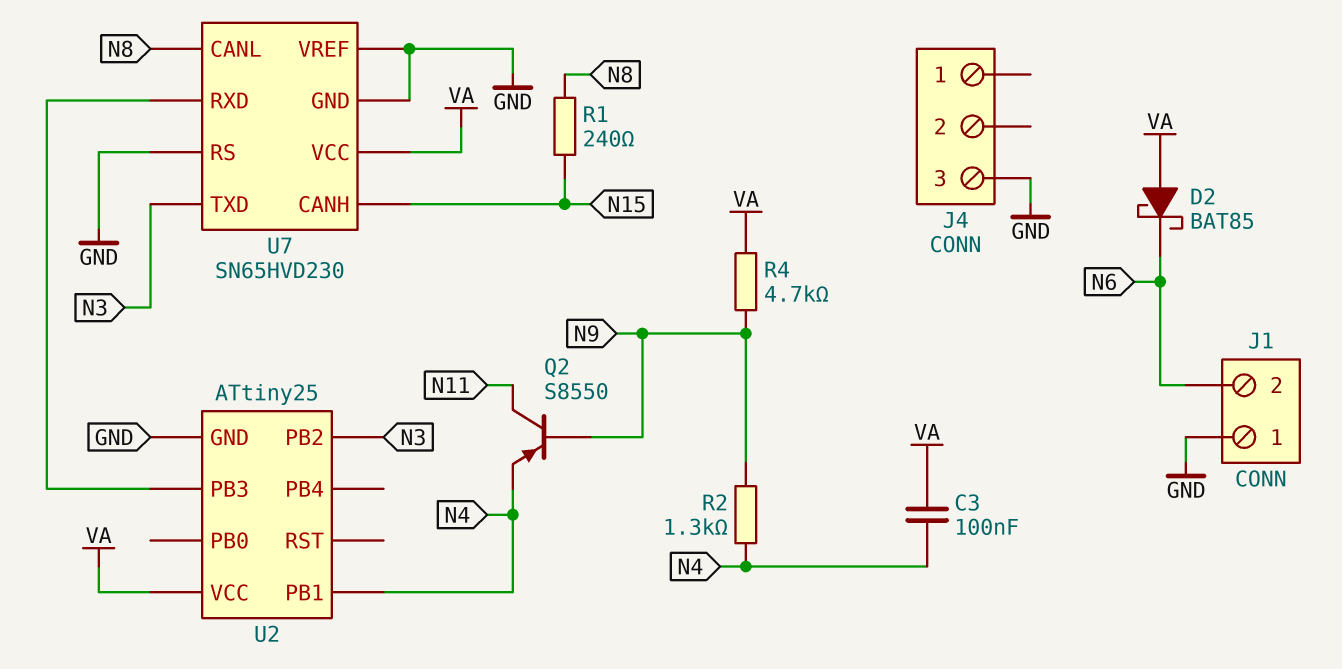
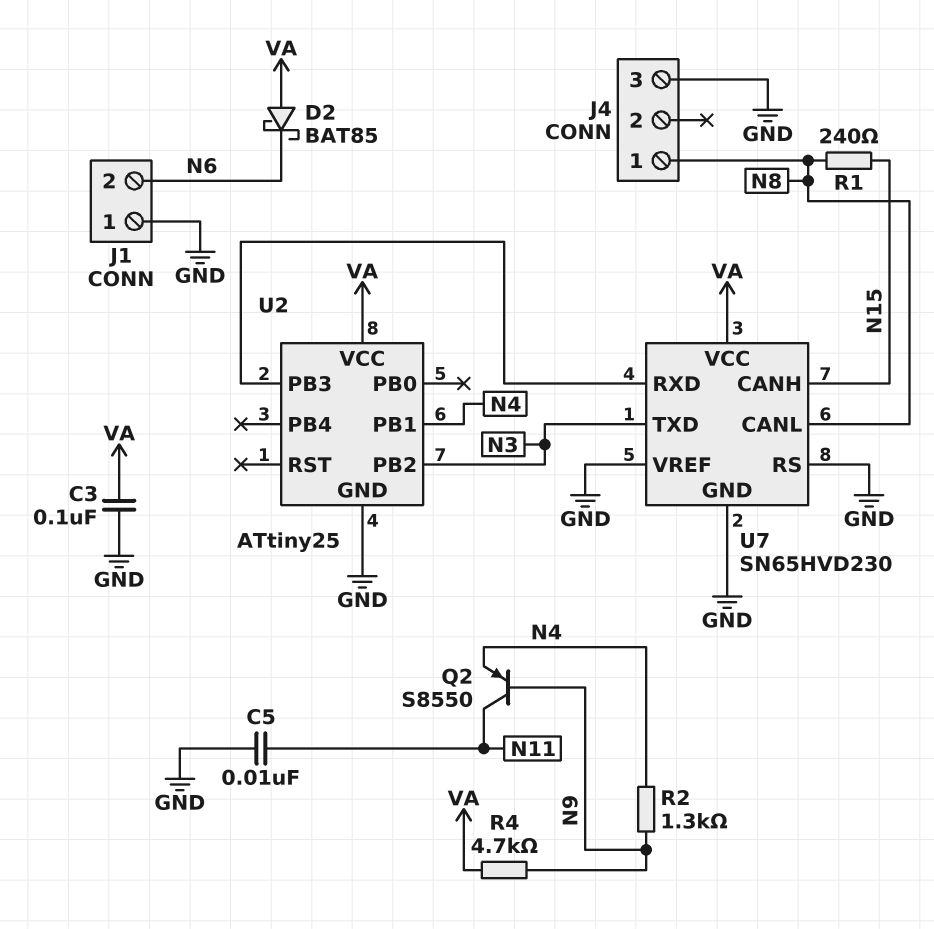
C3: 100nF (N4, VA) -> 100nF (GND, VA)
C5: none -> 10nF (GND, N11)
J4 pin 1: none -> N8

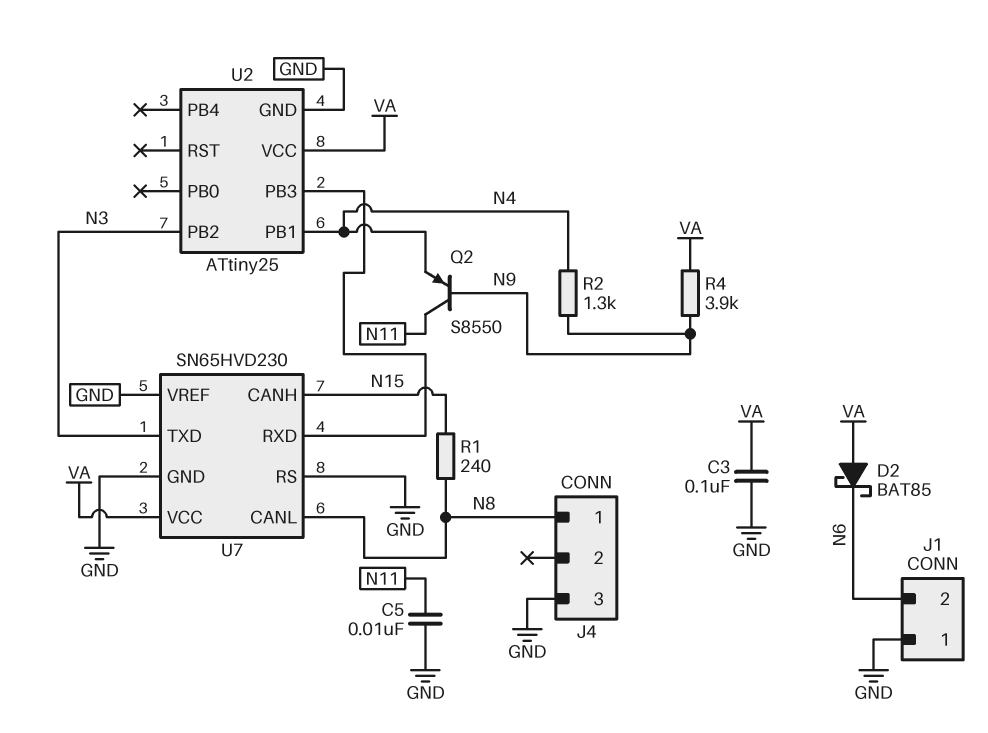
R4: 4.7k (N9, VA) -> 3.9k (N9, VA)

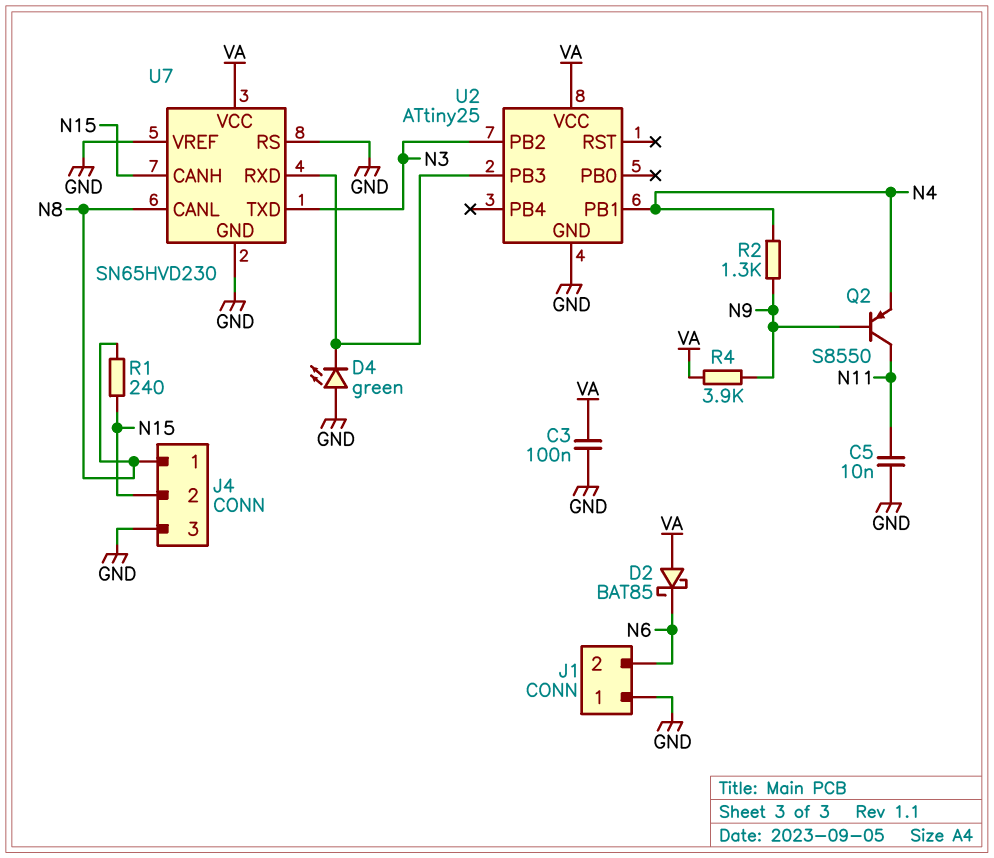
D4: none -> LED green (A GND, K U2/PB3)
J4 pin 2: none -> N15

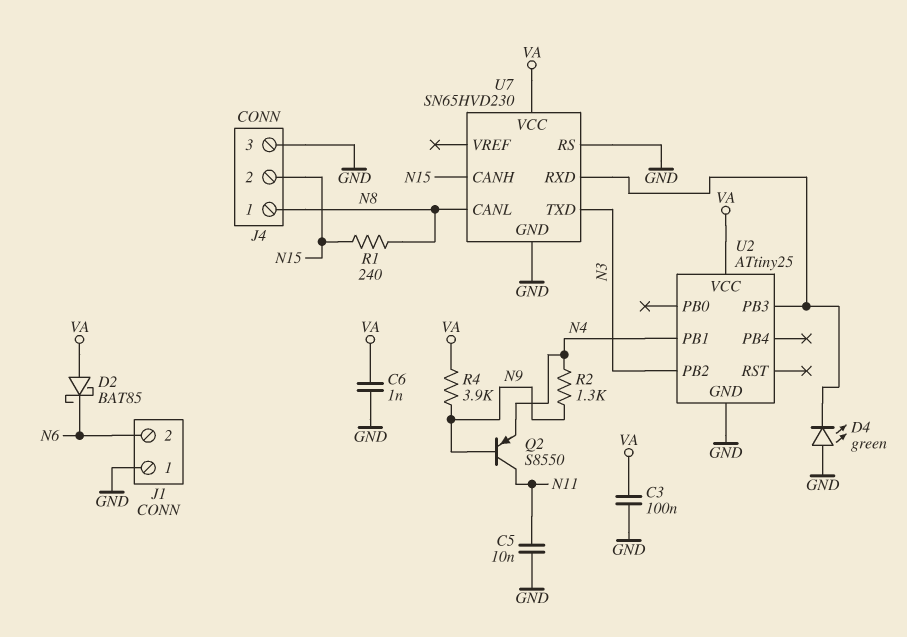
C6: none -> 1nF (GND, VA)
U7 pin VREF: GND -> none

